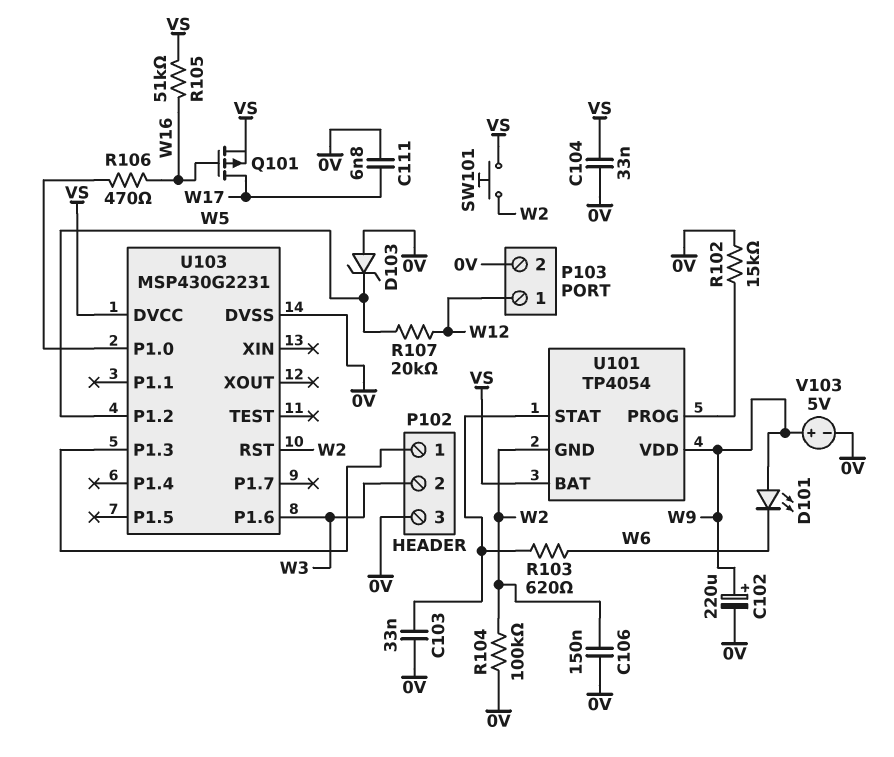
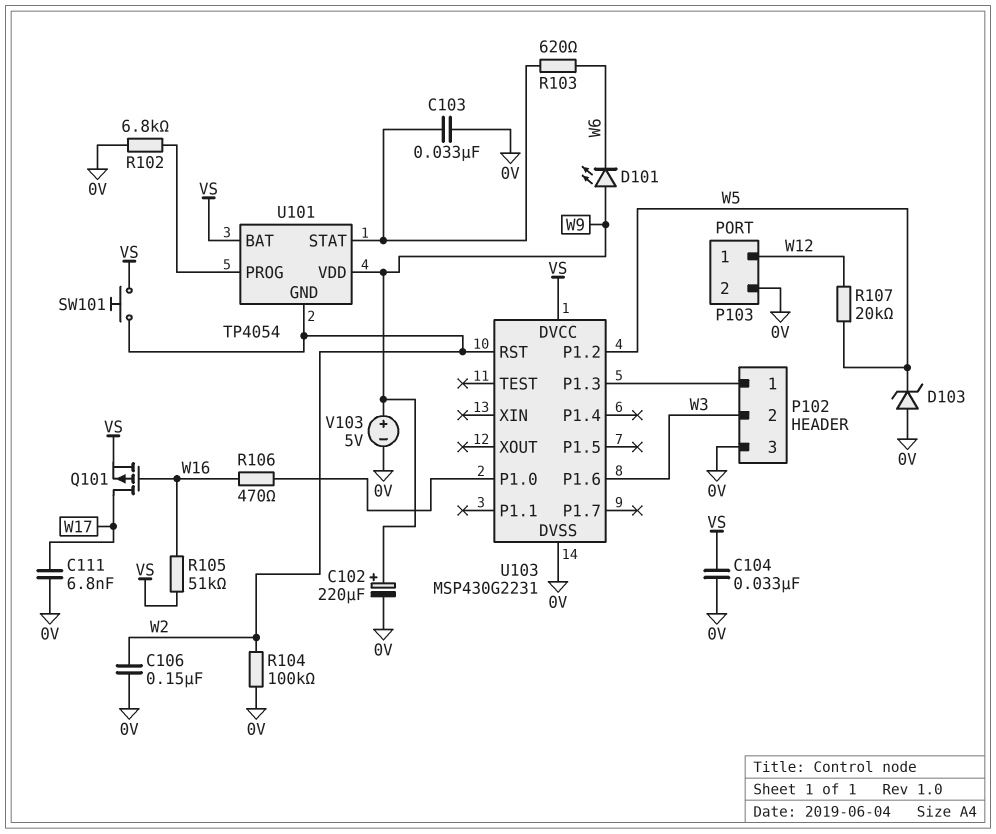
R102: 15k (0V, U101/PROG) -> 6.8k (0V, U101/PROG)

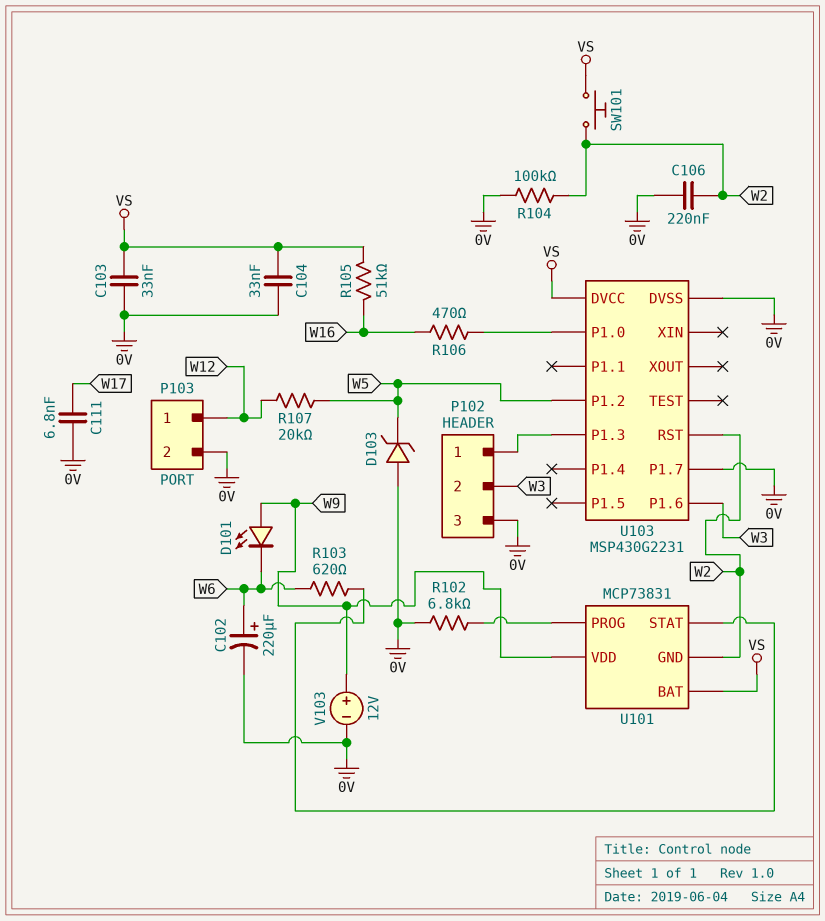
C102: 220uF (plus W9, minus 0V) -> 220uF (plus W6, minus 0V)
C103: 33nF (0V, U101/STAT) -> 33nF (0V, VS)
C106: 150nF (0V, W2) -> 220nF (0V, W2)
Q101: PMOS (G W16, D W17, S VS) -> none
U101: TP4054 -> MCP73831
U103 pin P1.7: none -> 0V
V103: 5V (plus W9, minus 0V) -> 12V (plus W9, minus 0V)

